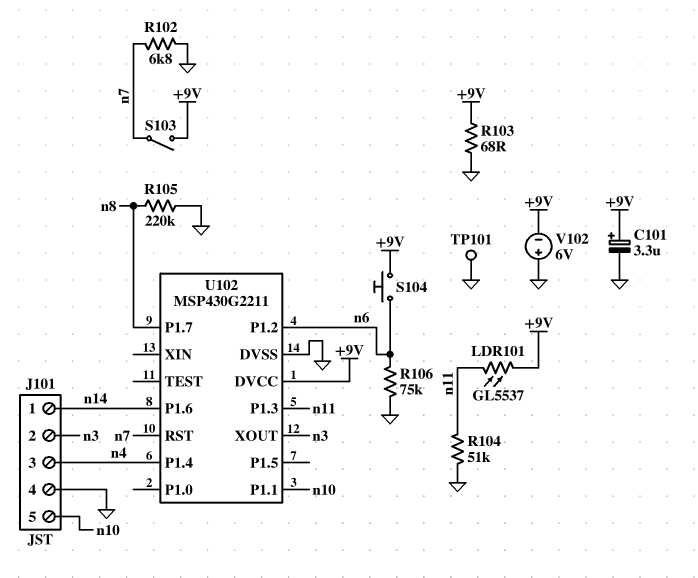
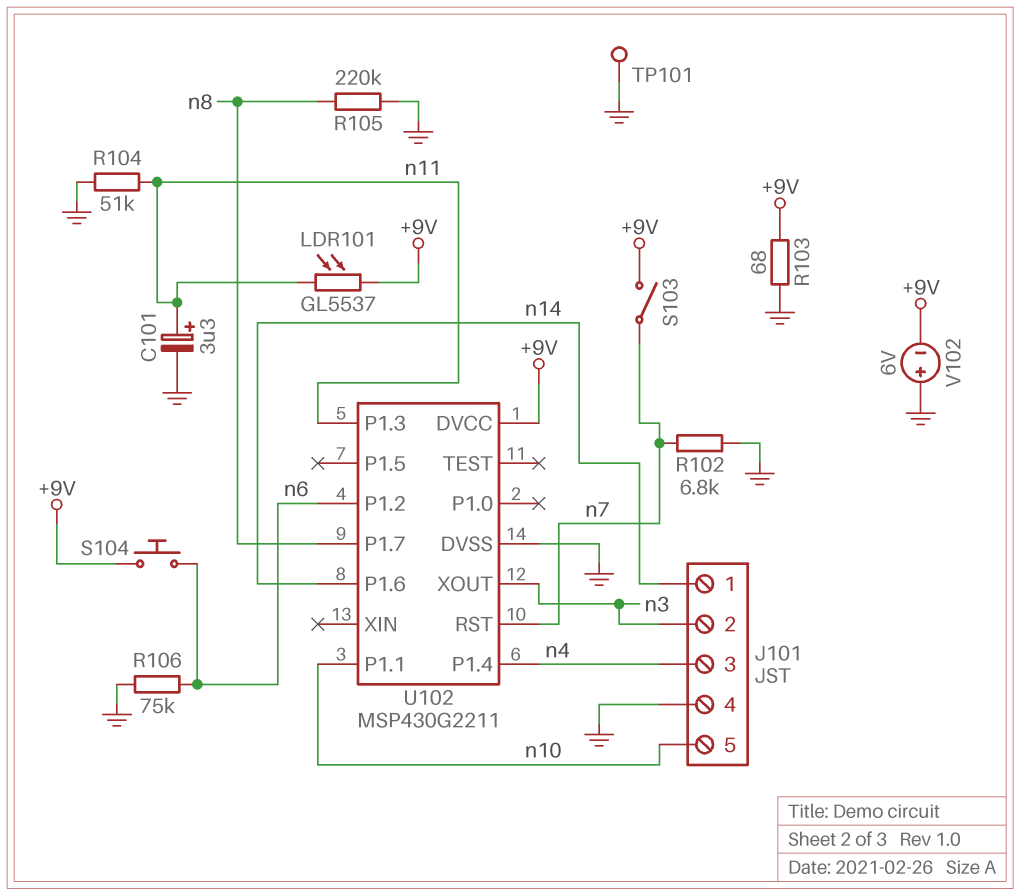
C101: 3.3uF (plus +9V, minus GND) -> 3.3uF (plus n11, minus GND)

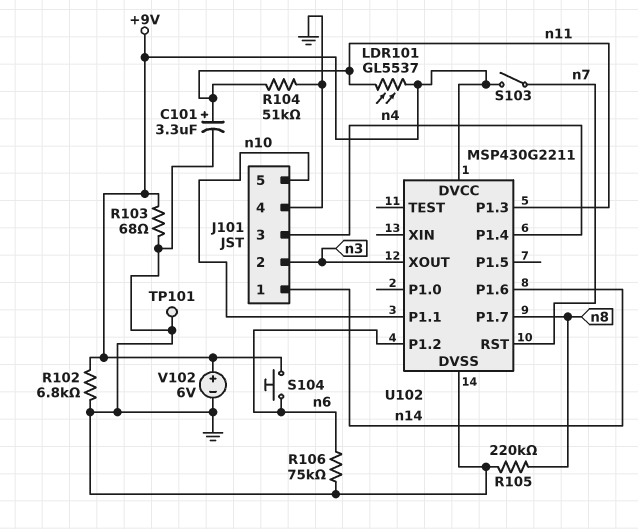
R102: 6.8k (GND, n7) -> 6.8k (+9V, GND)
V102: 6V (plus GND, minus +9V) -> 6V (plus +9V, minus GND)

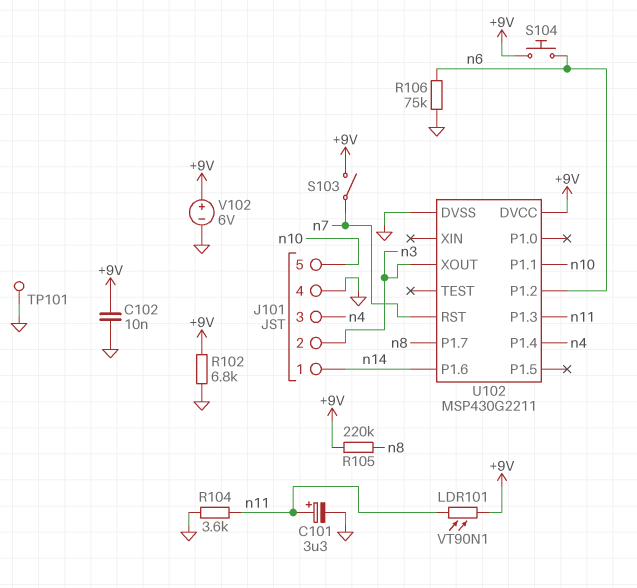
C102: none -> 10nF (+9V, GND)
LDR101: GL5537 (+9V, n11) -> VT90N1 (+9V, n11)
R103: 68 (+9V, GND) -> none
R104: 51k (GND, n11) -> 3.6k (GND, n11)
R105: 220k (GND, n8) -> 220k (+9V, n8)

